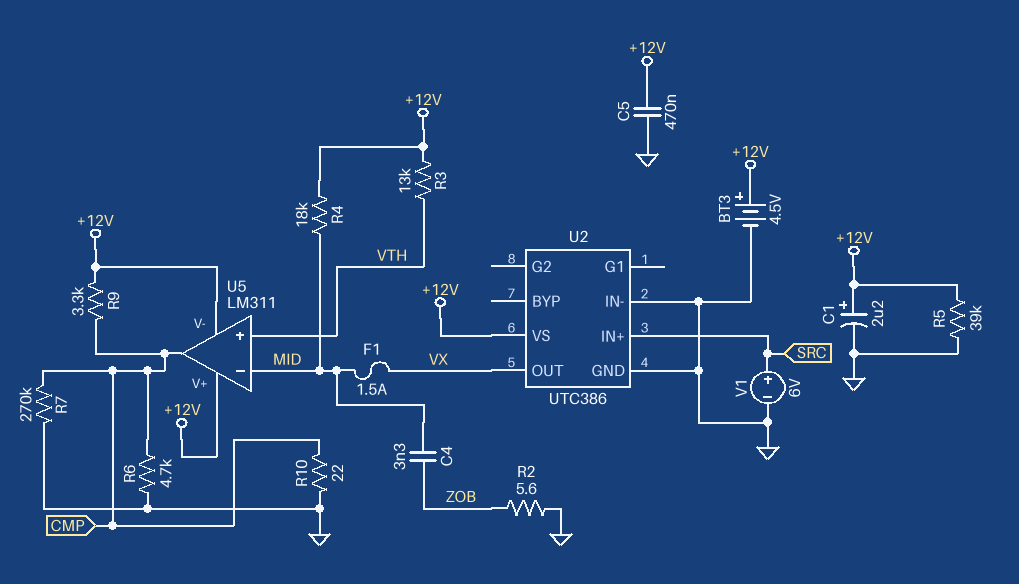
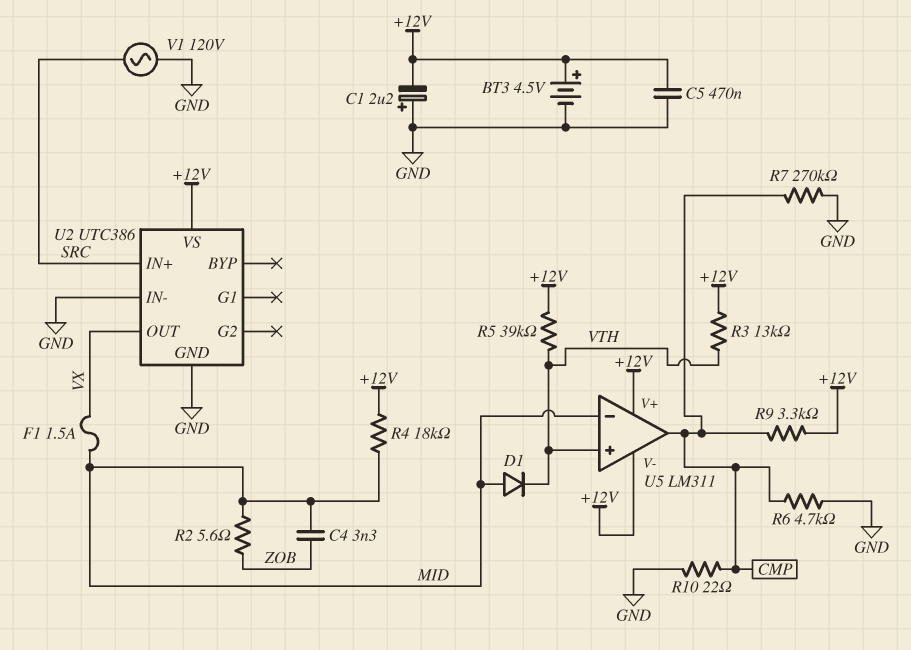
C1: 2.2uF (plus +12V, minus GND) -> 2.2uF (plus GND, minus +12V)
D1: none -> diode (A MID, K VTH)
R2: 5.6 (GND, ZOB) -> 5.6 (MID, ZOB)
R5: 39k (+12V, GND) -> 39k (+12V, VTH)
V1: 6V (plus SRC, minus GND) -> AC 120V (GND, SRC)

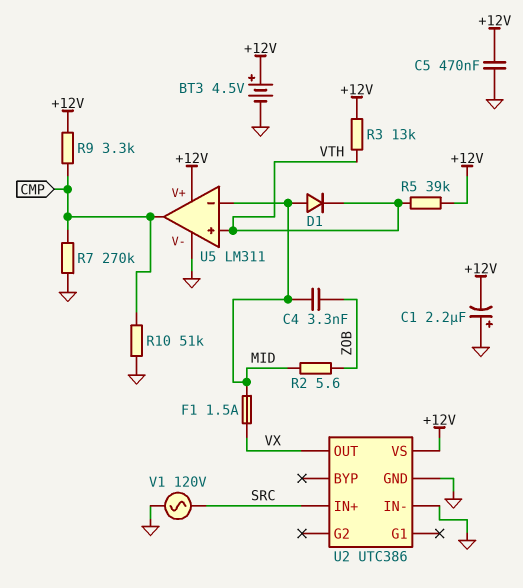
R4: 18k (+12V, MID) -> none
R6: 4.7k (CMP, GND) -> none
R10: 22 (CMP, GND) -> 51k (CMP, GND)
U5 pin V-: +12V -> GND

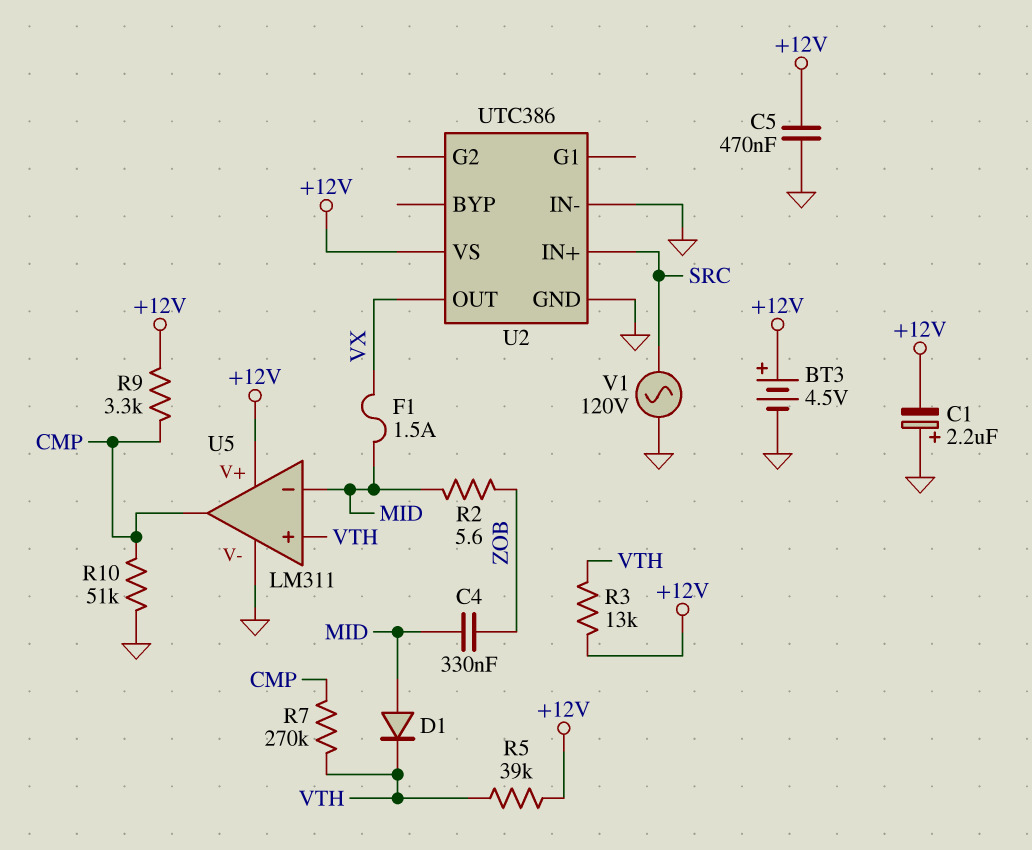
C4: 3.3nF (MID, ZOB) -> 330nF (MID, ZOB)
R7: 270k (CMP, GND) -> 270k (CMP, VTH)

